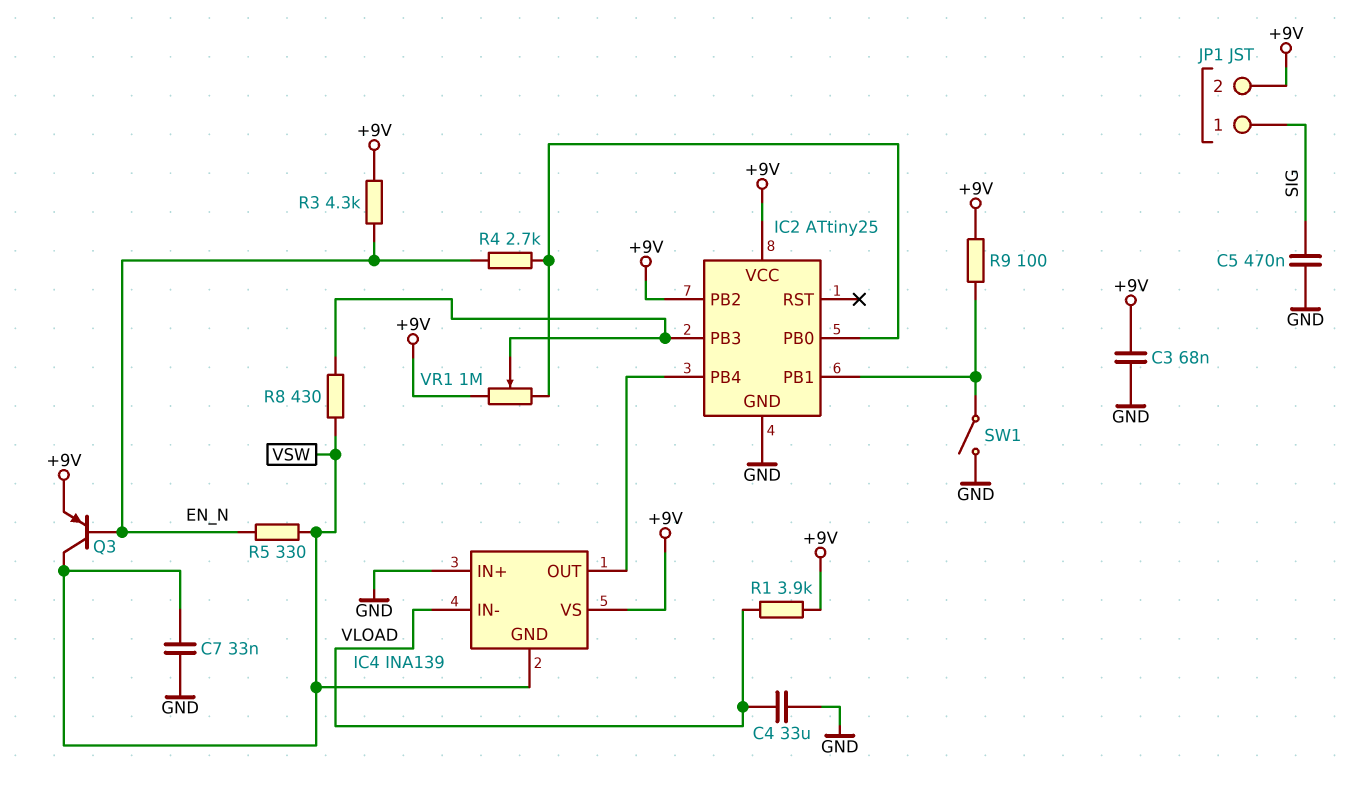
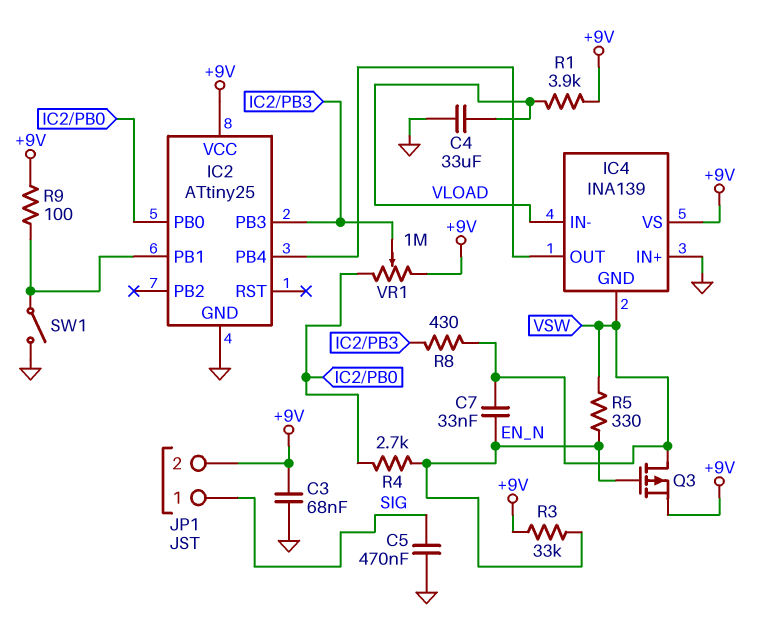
C7: 33nF (GND, VSW) -> 33nF (EN_N, VSW)
IC2 pin PB2: +9V -> none
Q3: PNP (B EN_N, C VSW, E +9V) -> PMOS (G EN_N, D VSW, S +9V)
R3: 4.3k (+9V, EN_N) -> 33k (+9V, EN_N)

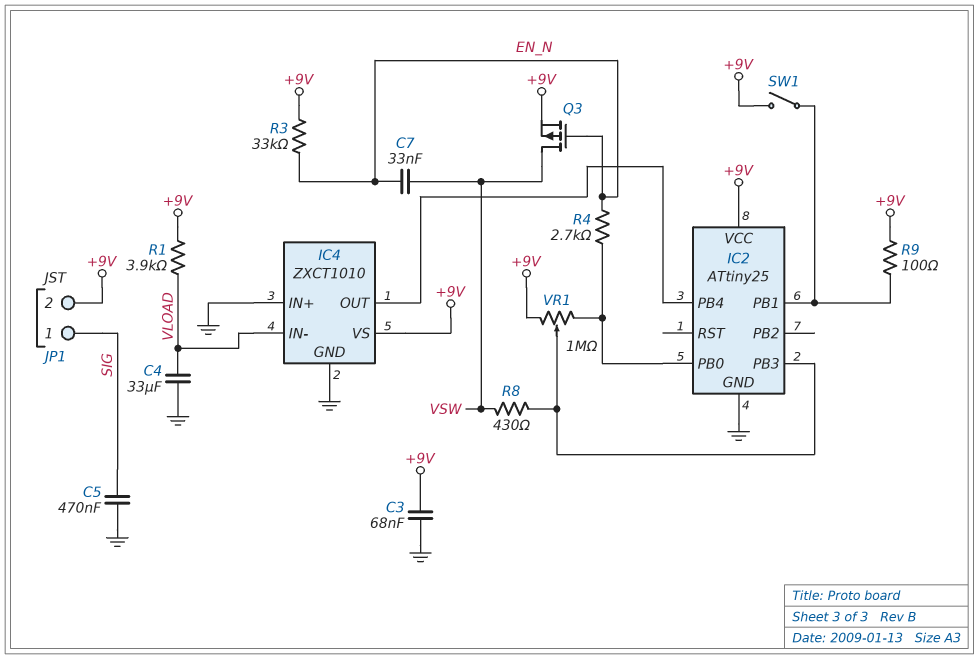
IC4: INA139 -> ZXCT1010
IC4 pin GND: VSW -> GND
R5: 330 (EN_N, VSW) -> none
SW1: switch (GND, IC2/PB1) -> switch (+9V, IC2/PB1)

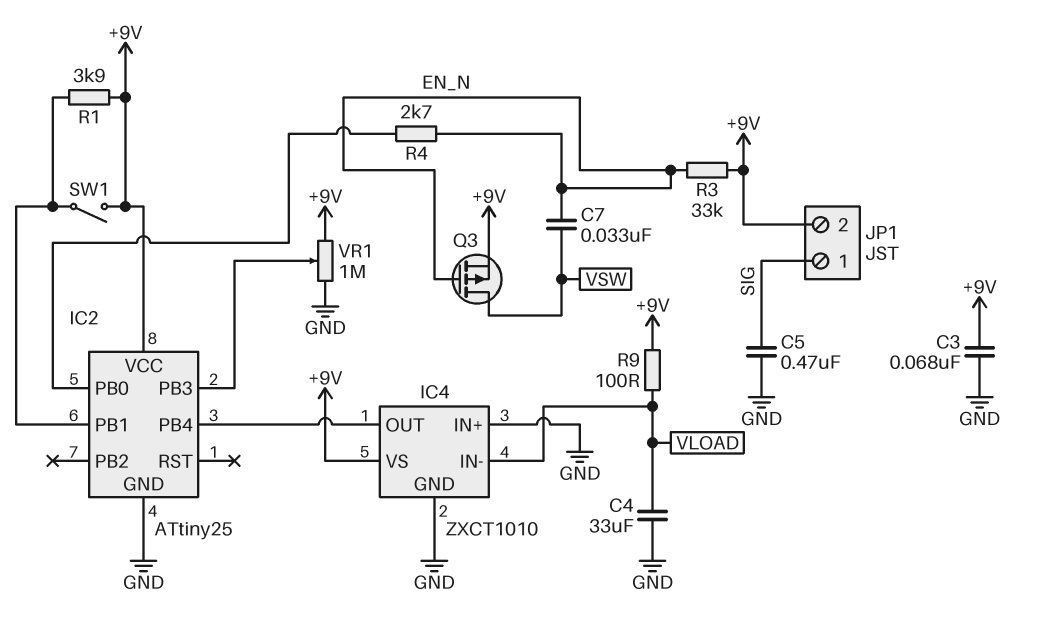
R1: 3.9k (+9V, VLOAD) -> 3.9k (+9V, IC2/PB1)
R8: 430 (IC2/PB3, VSW) -> none
R9: 100 (+9V, IC2/PB1) -> 100 (+9V, VLOAD)
VR1: 1M (+9V, IC2/PB0, wiper IC2/PB3) -> 1M (+9V, GND, wiper IC2/PB3)

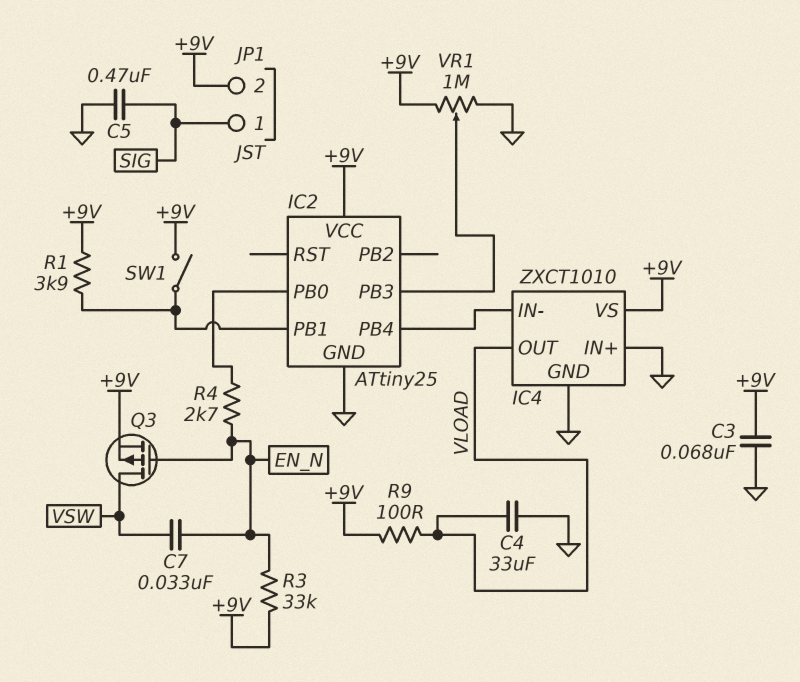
IC4 pin IN-: VLOAD -> IC2/PB4
IC4 pin OUT: IC2/PB4 -> VLOAD

